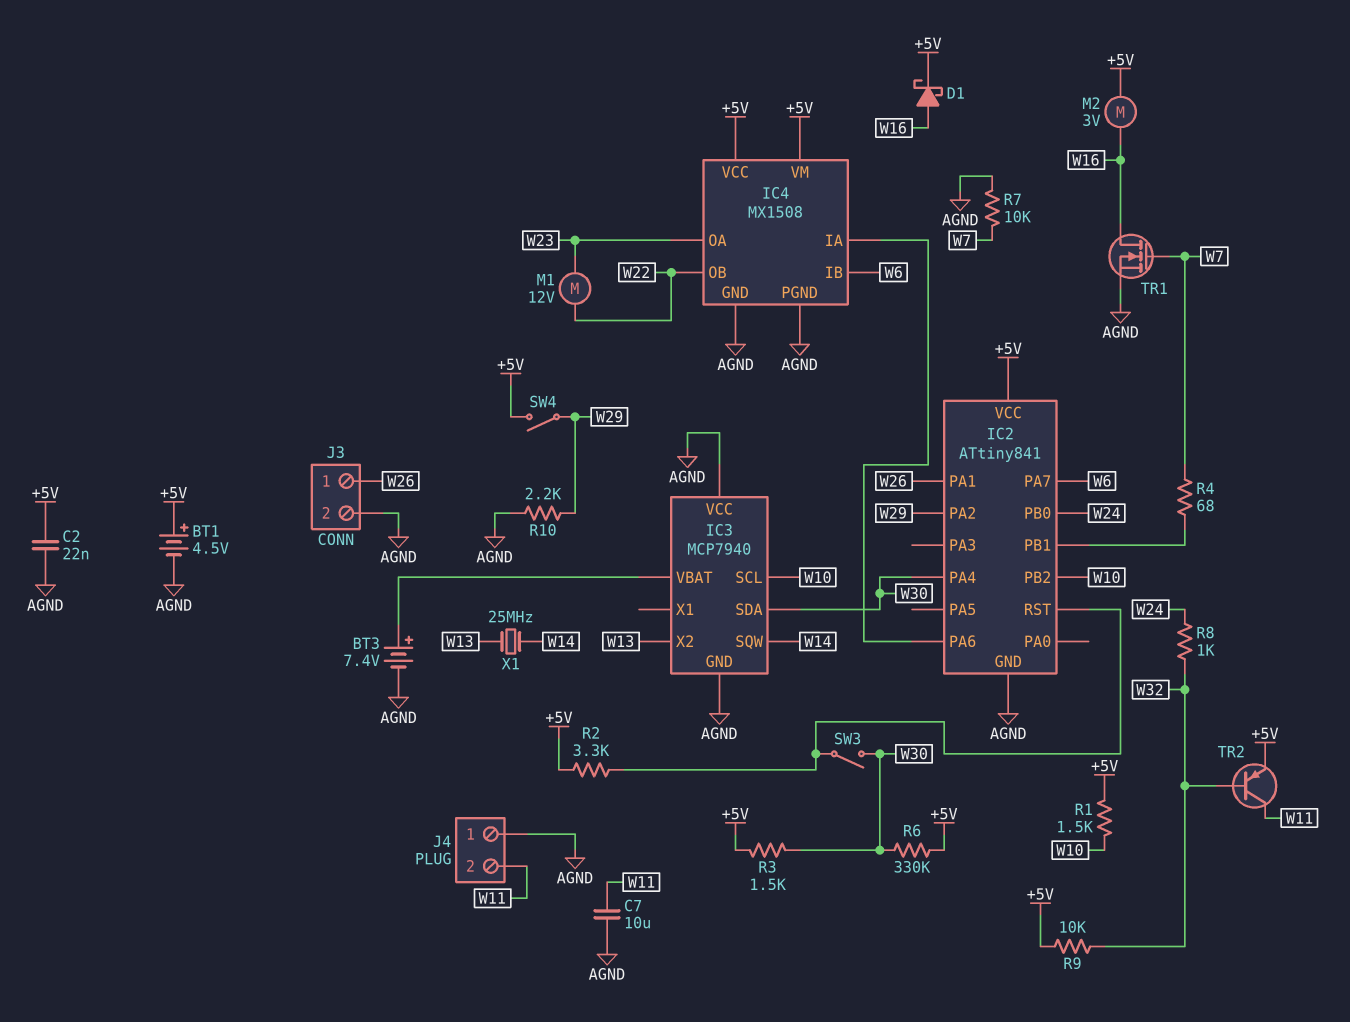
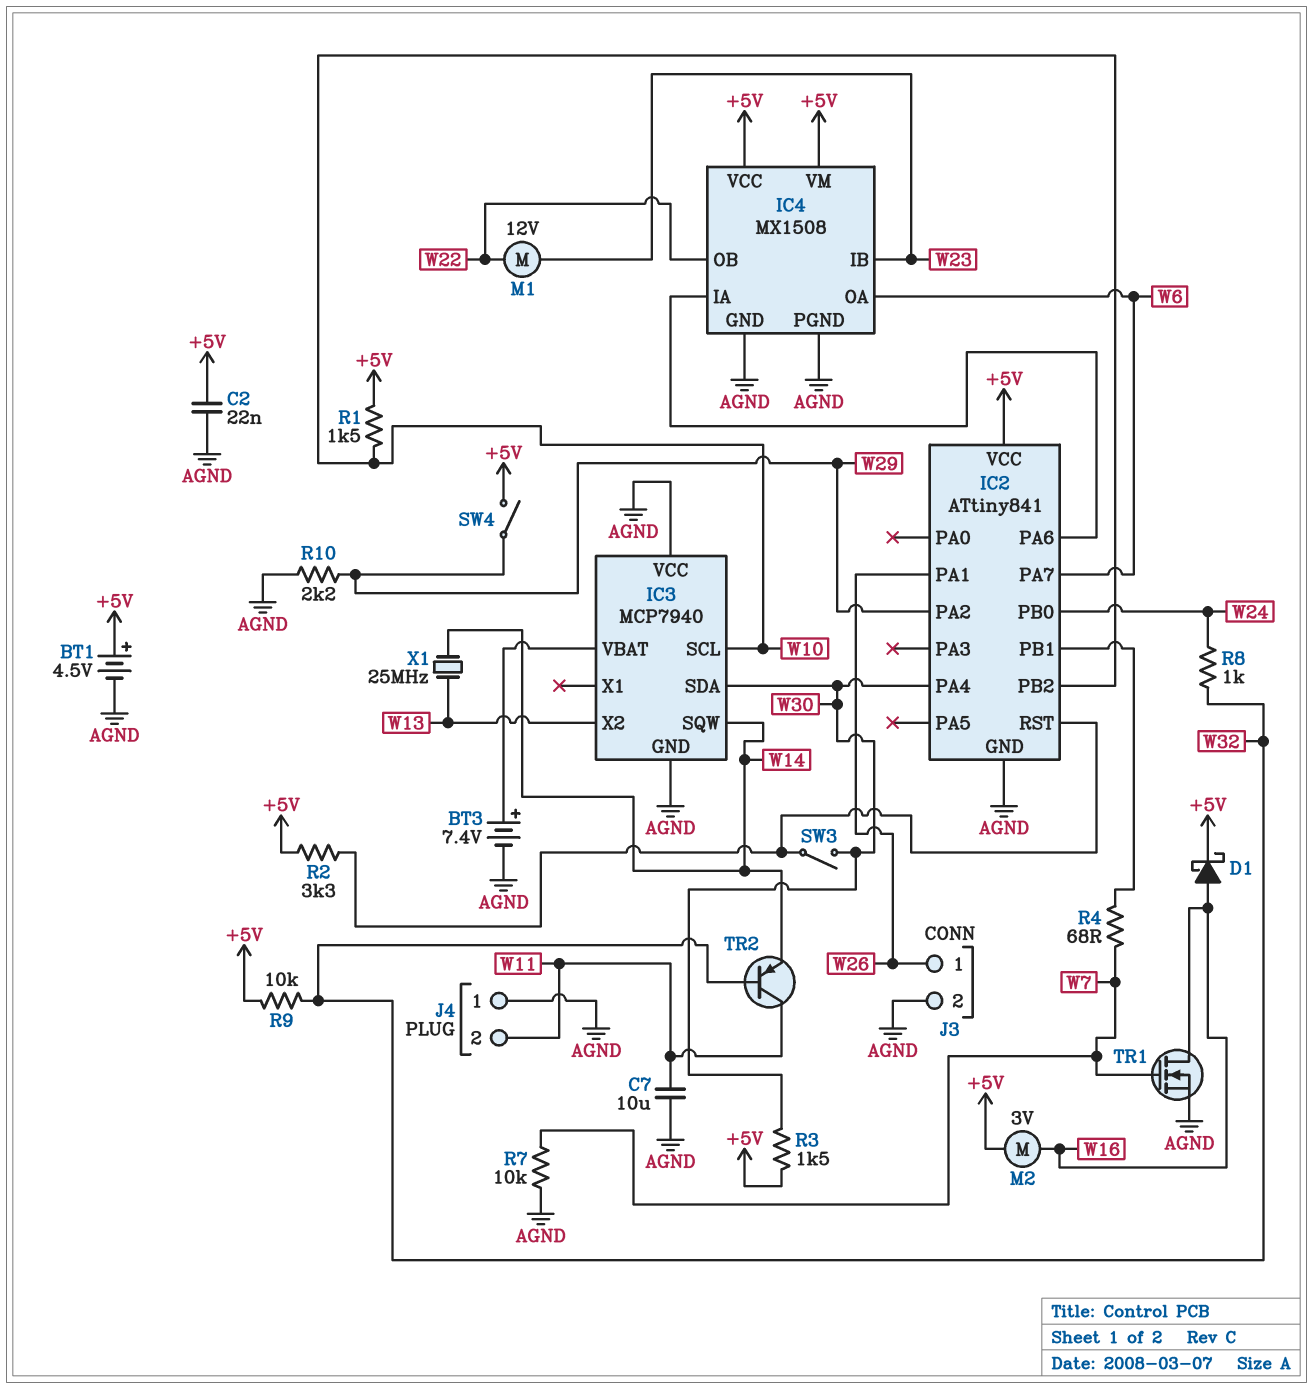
IC4 pin IB: W6 -> W23
IC4 pin OA: W23 -> W6
R6: 330k (+5V, W30) -> none
TR2: PNP (B W32, C W11, E +5V) -> PNP (B W32, C W11, E W14)

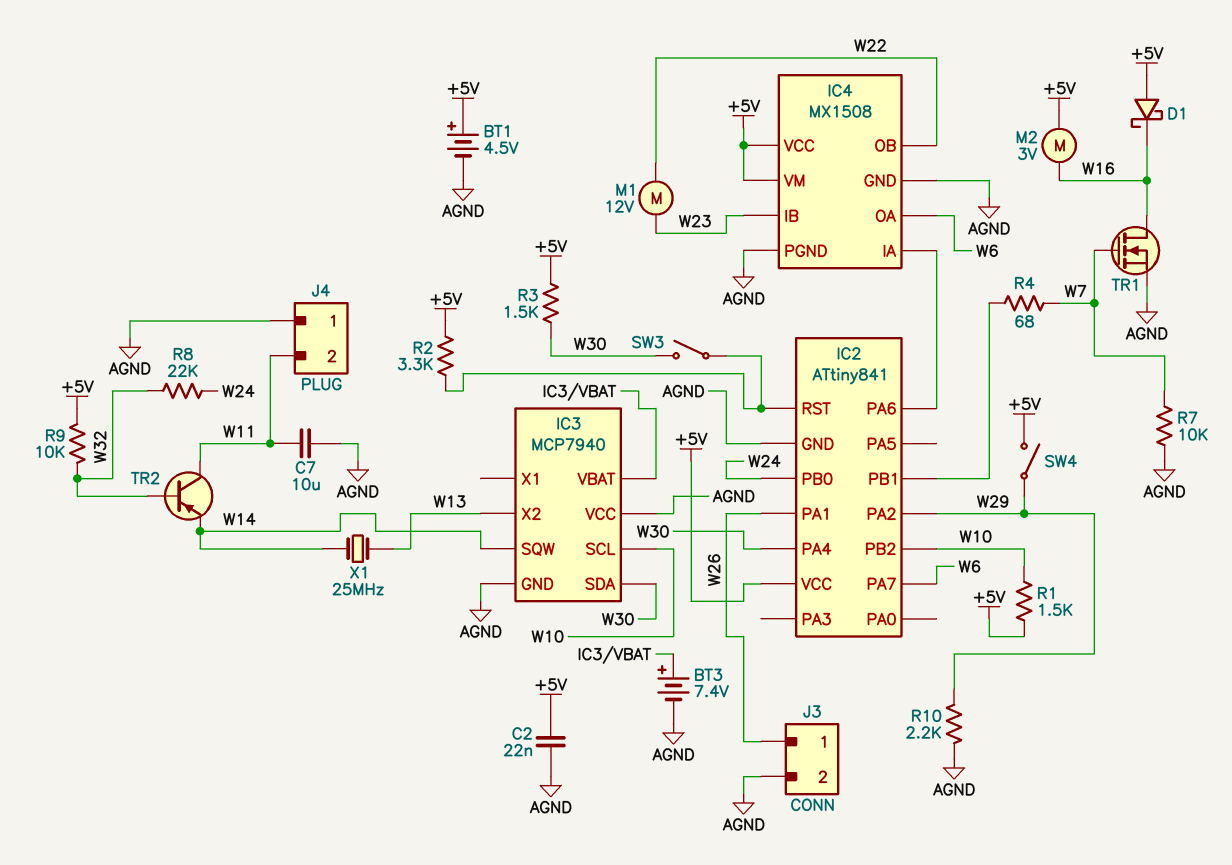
D1: schottky (A W16, K +5V) -> schottky (A +5V, K W16)
R8: 1k (W24, W32) -> 22k (W24, W32)

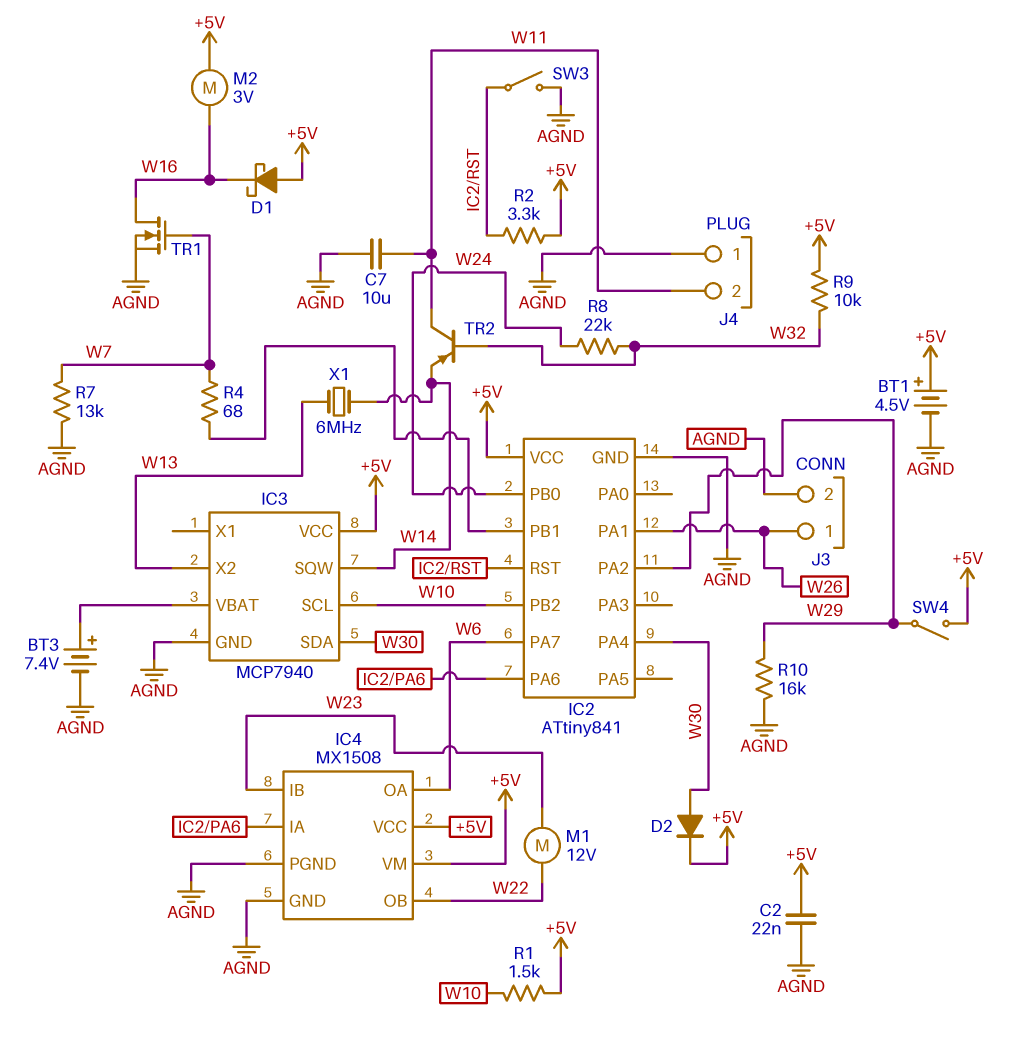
D2: none -> diode (A W30, K +5V)
IC3 pin VCC: AGND -> +5V
R3: 1.5k (+5V, W30) -> none
R7: 10k (AGND, W7) -> 13k (AGND, W7)
R10: 2.2k (AGND, W29) -> 16k (AGND, W29)
SW3: switch (IC2/RST, W30) -> switch (AGND, IC2/RST)
X1: 25MHz (W13, W14) -> 6MHz (W13, W14)

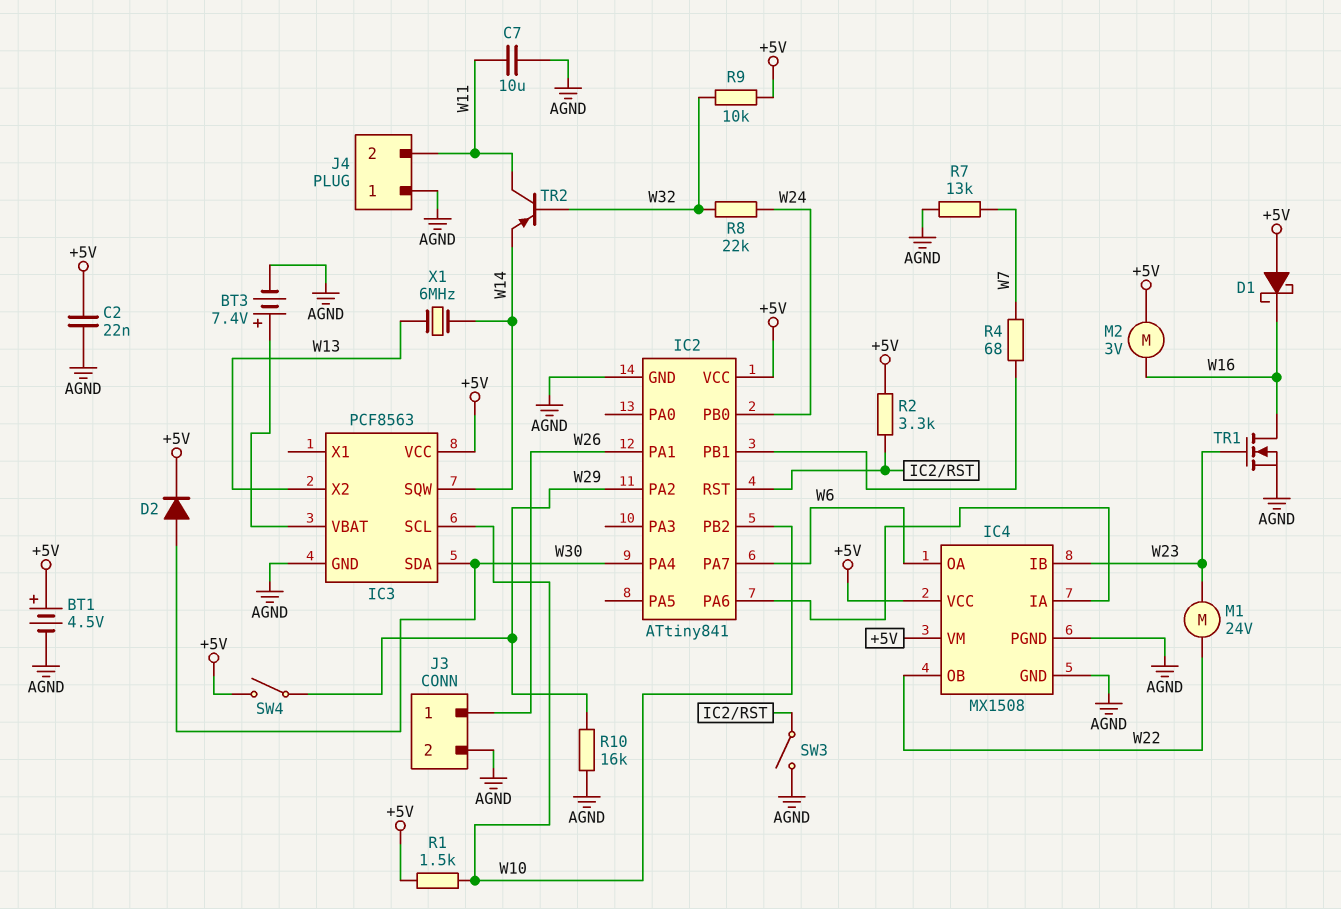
IC3: MCP7940 -> PCF8563
M1: motor 12V (W22, W23) -> motor 24V (W22, W23)
TR1: NMOS (G W7, D W16, S AGND) -> NMOS (G W23, D W16, S AGND)

